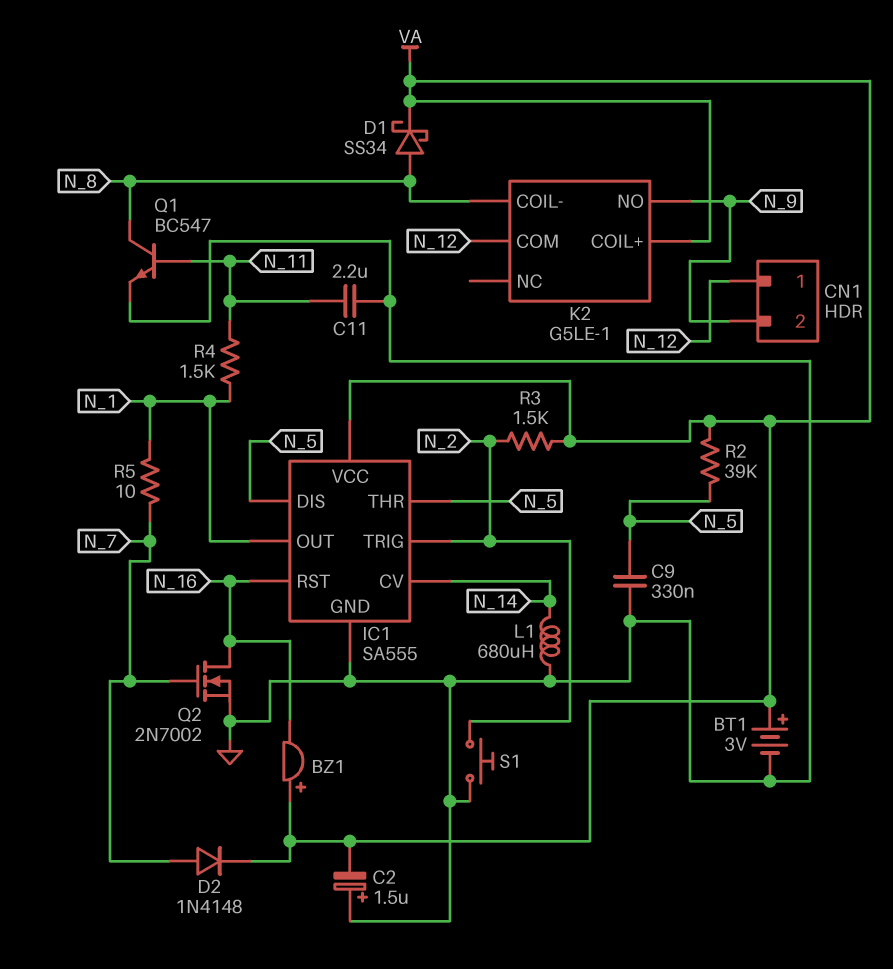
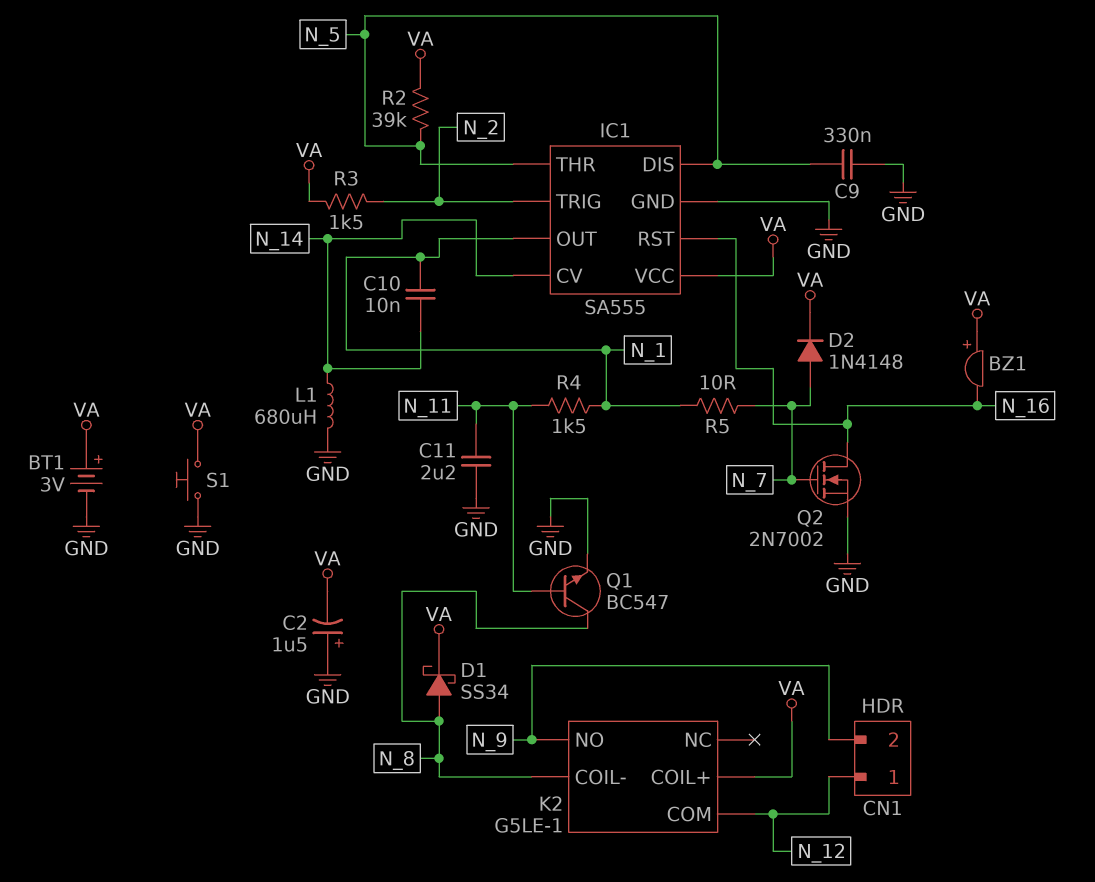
C10: none -> 10nF (N_1, N_14)
S1: button (GND, N_2) -> button (GND, VA)

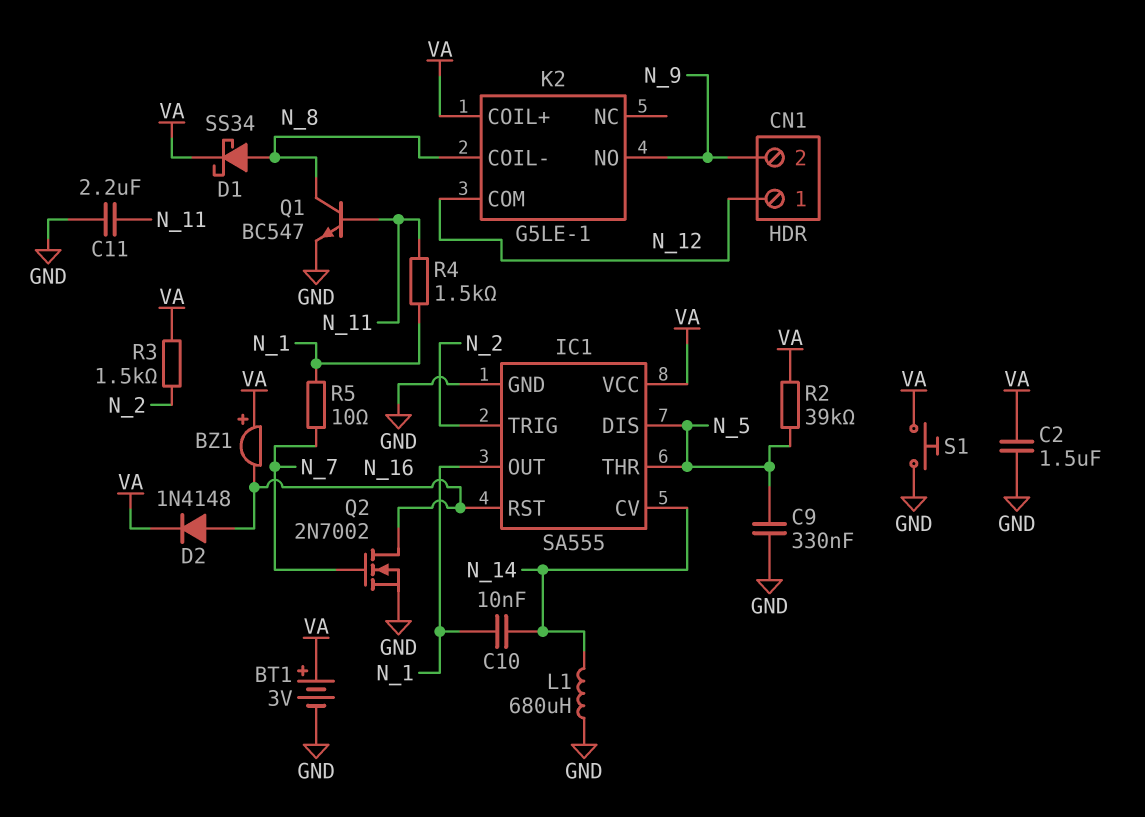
C2: 1.5uF (plus GND, minus VA) -> 1.5uF (GND, VA)
D2: diode 1N4148 (A N_7, K VA) -> diode 1N4148 (A N_16, K VA)

